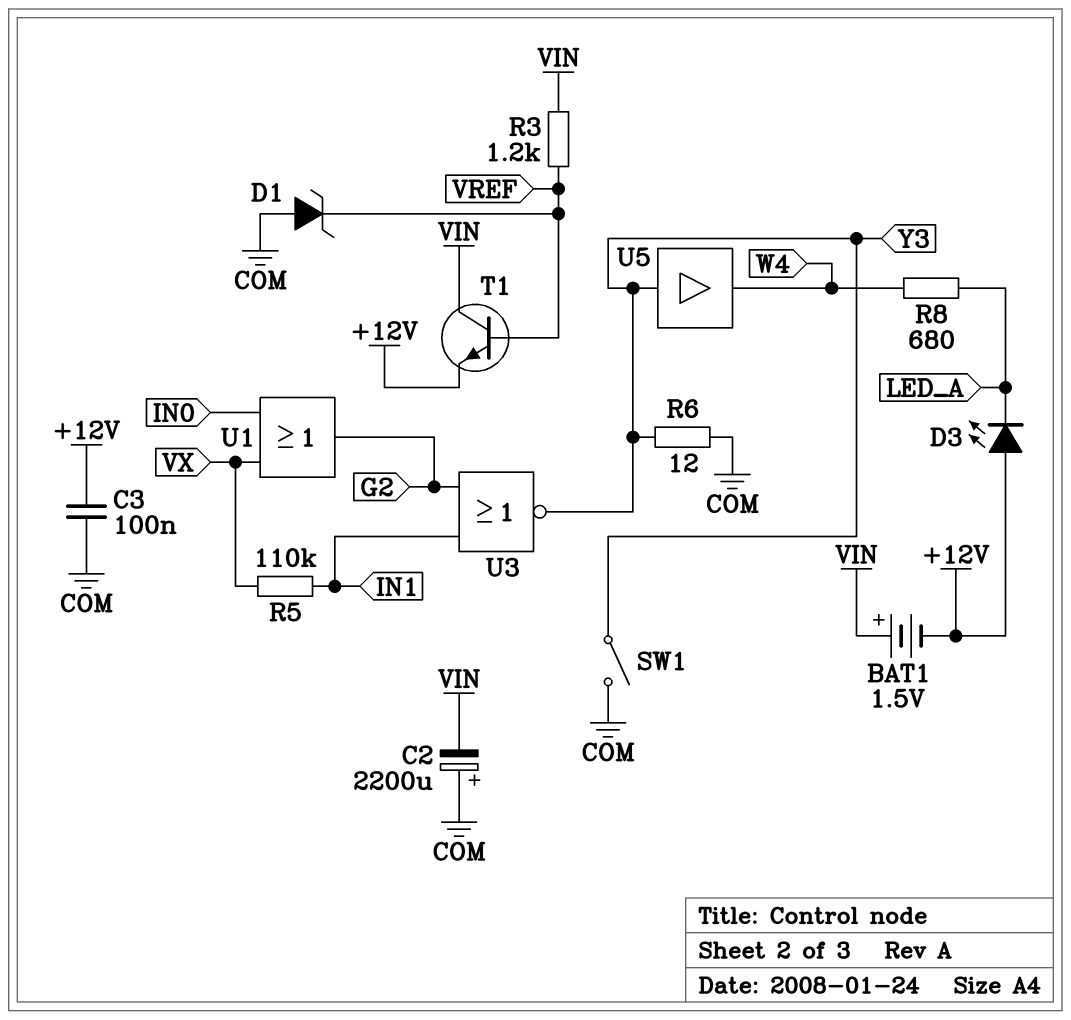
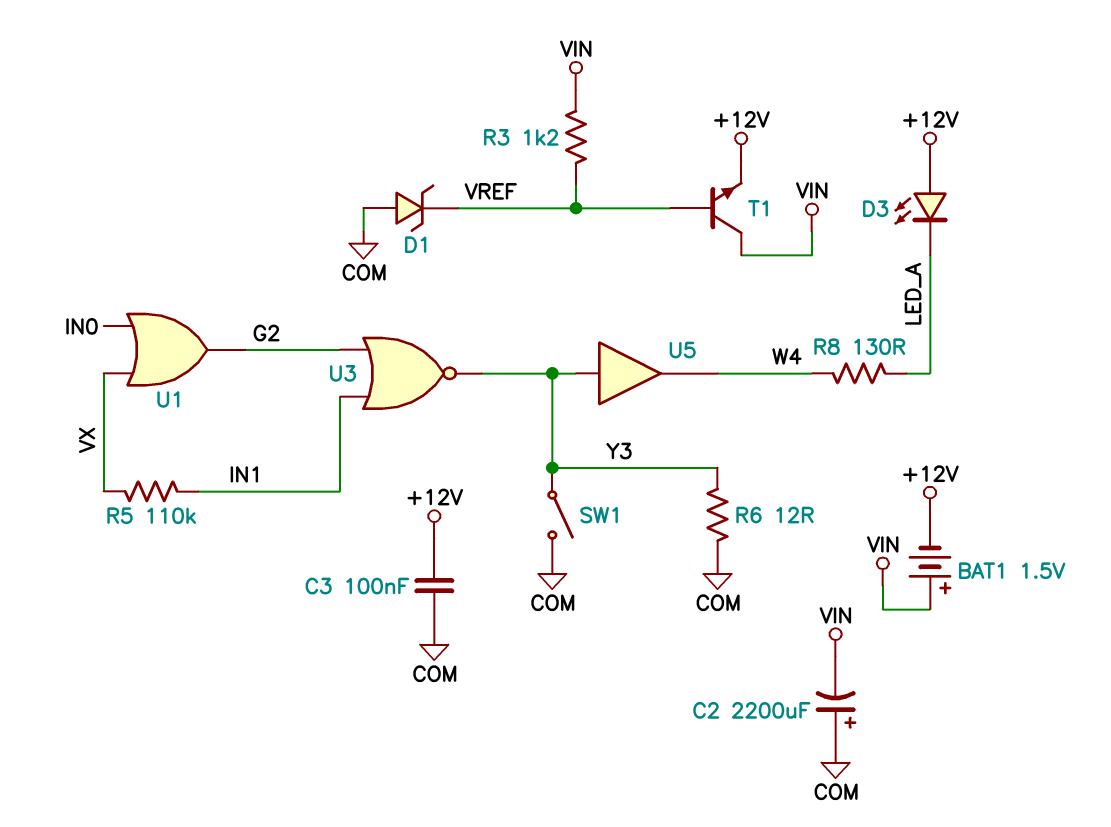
R8: 680 (LED_A, W4) -> 130 (LED_A, W4)

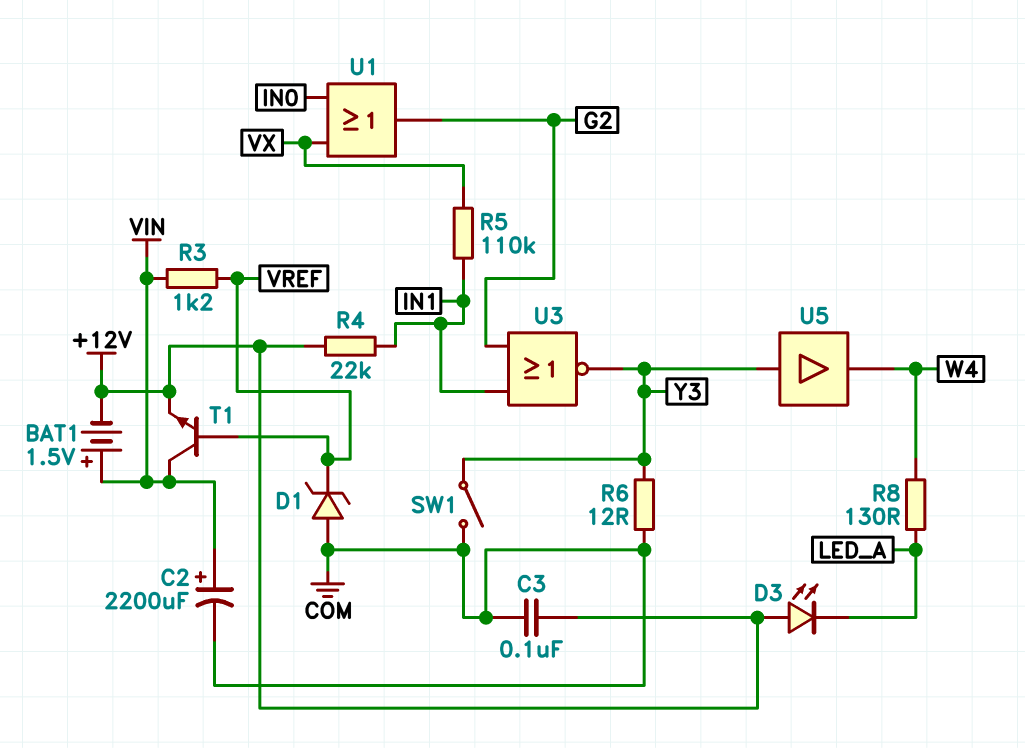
C2: 2200uF (plus COM, minus VIN) -> 2200uF (plus VIN, minus COM)
R4: none -> 22k (+12V, IN1)

